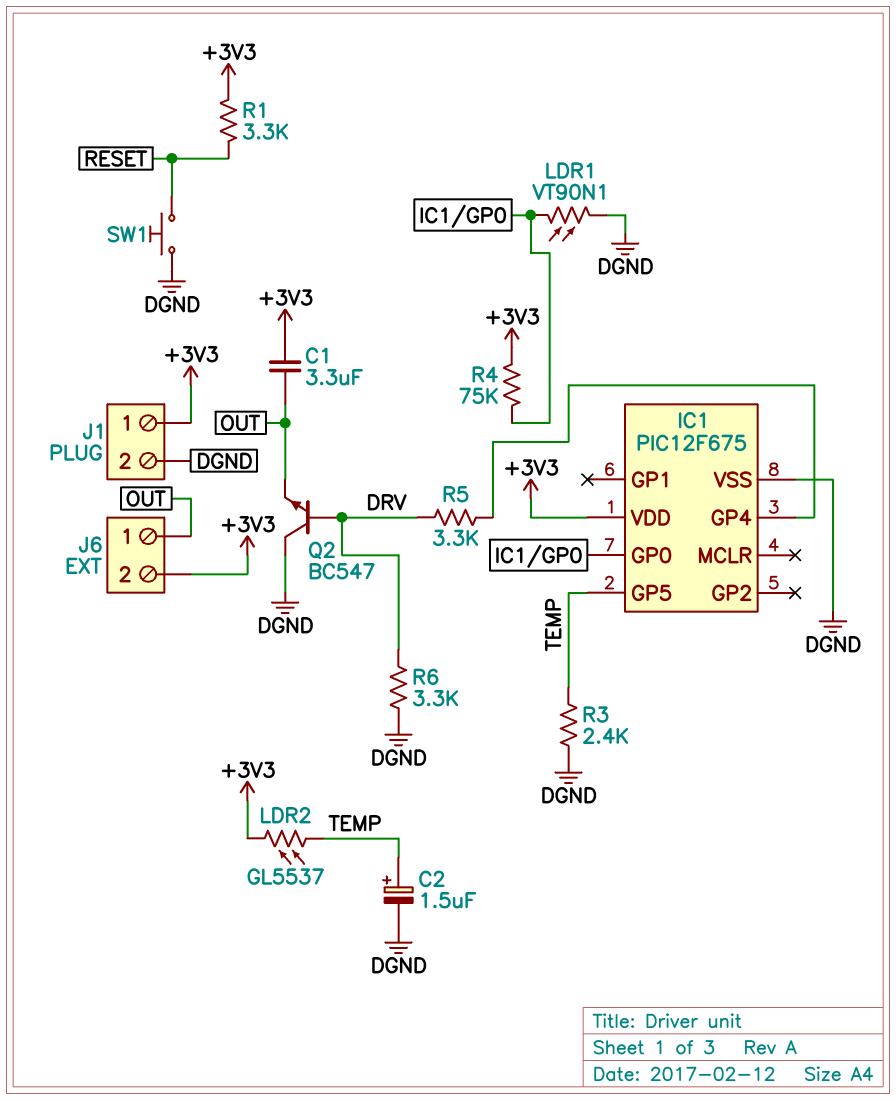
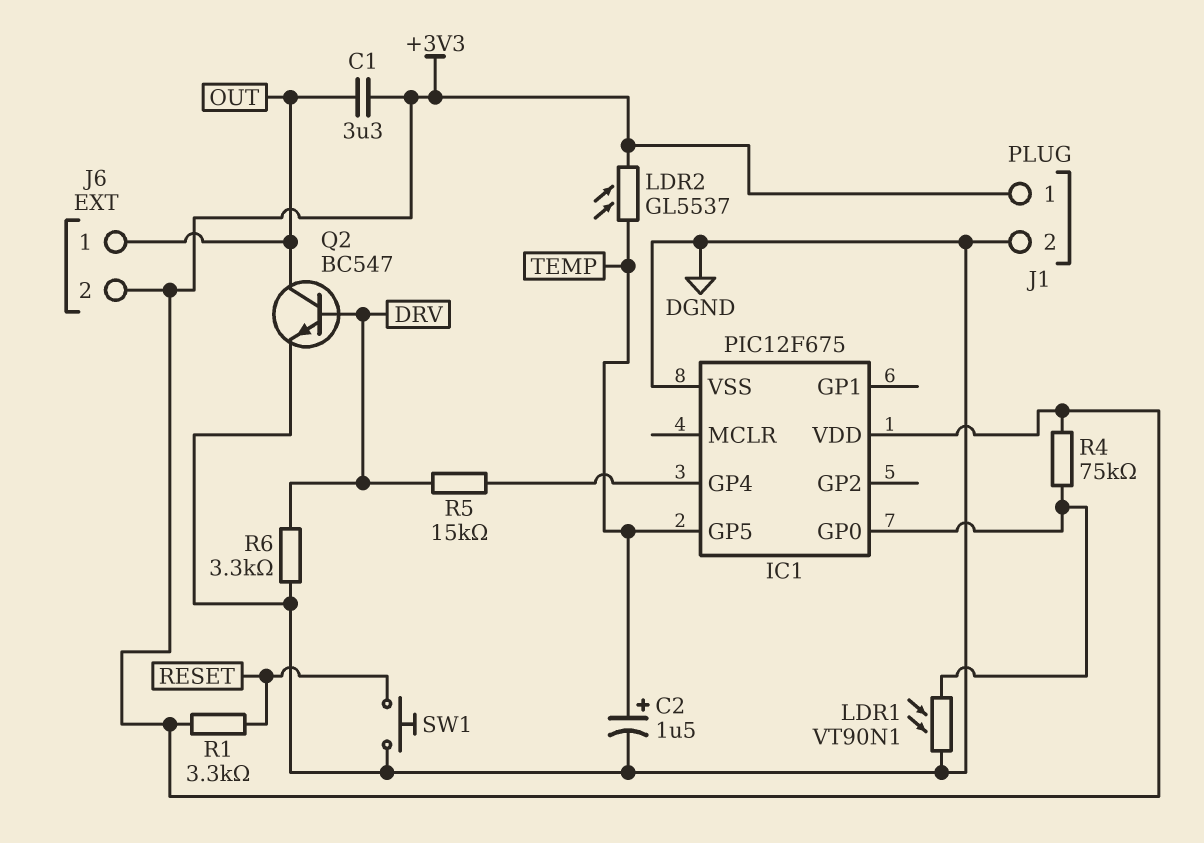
Q2: NPN BC547 (B DRV, C DGND, E OUT) -> NPN BC547 (B DRV, C OUT, E DGND)
R3: 2.4k (DGND, TEMP) -> none
R5: 3.3k (DRV, IC1/GP4) -> 15k (DRV, IC1/GP4)

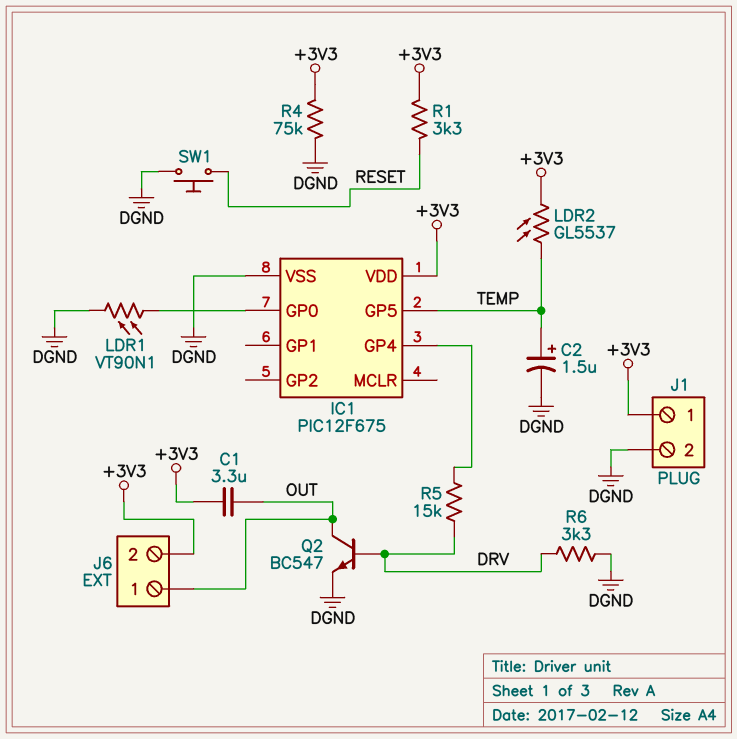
R4: 75k (+3V3, IC1/GP0) -> 75k (+3V3, DGND)

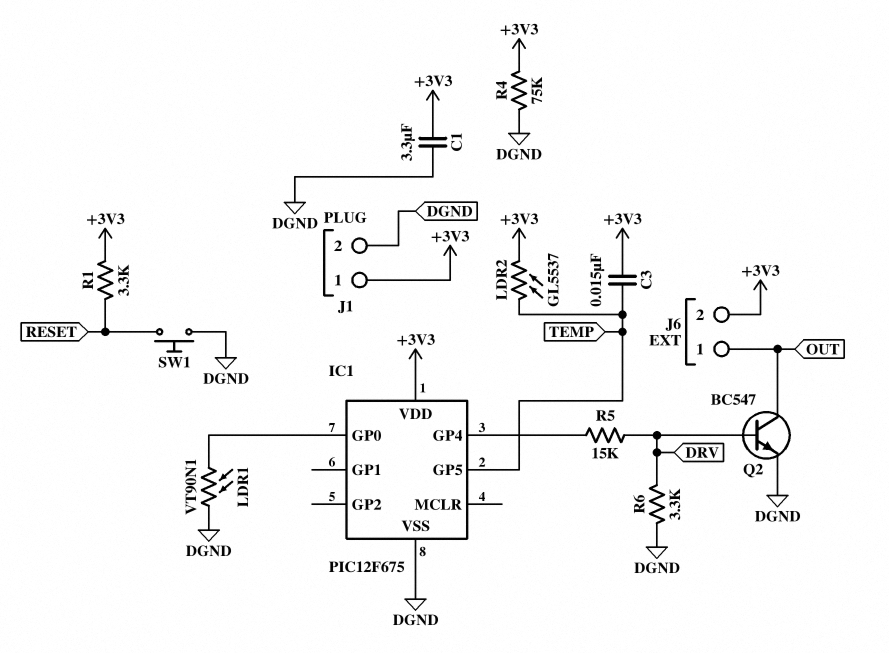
C1: 3.3uF (+3V3, OUT) -> 3.3uF (+3V3, DGND)
C2: 1.5uF (plus TEMP, minus DGND) -> none
C3: none -> 15nF (+3V3, TEMP)

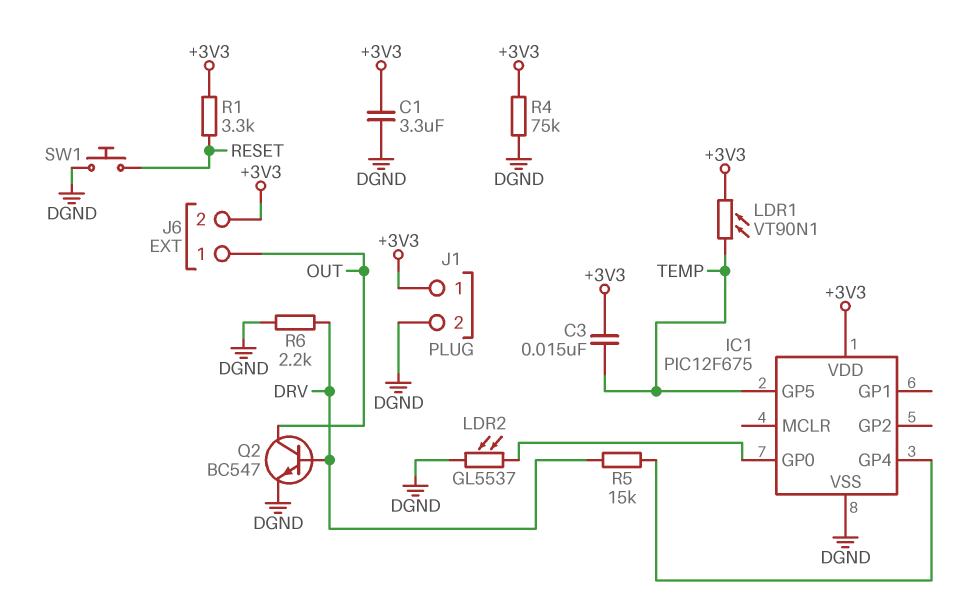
LDR1: VT90N1 (DGND, IC1/GP0) -> VT90N1 (+3V3, TEMP)
LDR2: GL5537 (+3V3, TEMP) -> GL5537 (DGND, IC1/GP0)
R6: 3.3k (DGND, DRV) -> 2.2k (DGND, DRV)

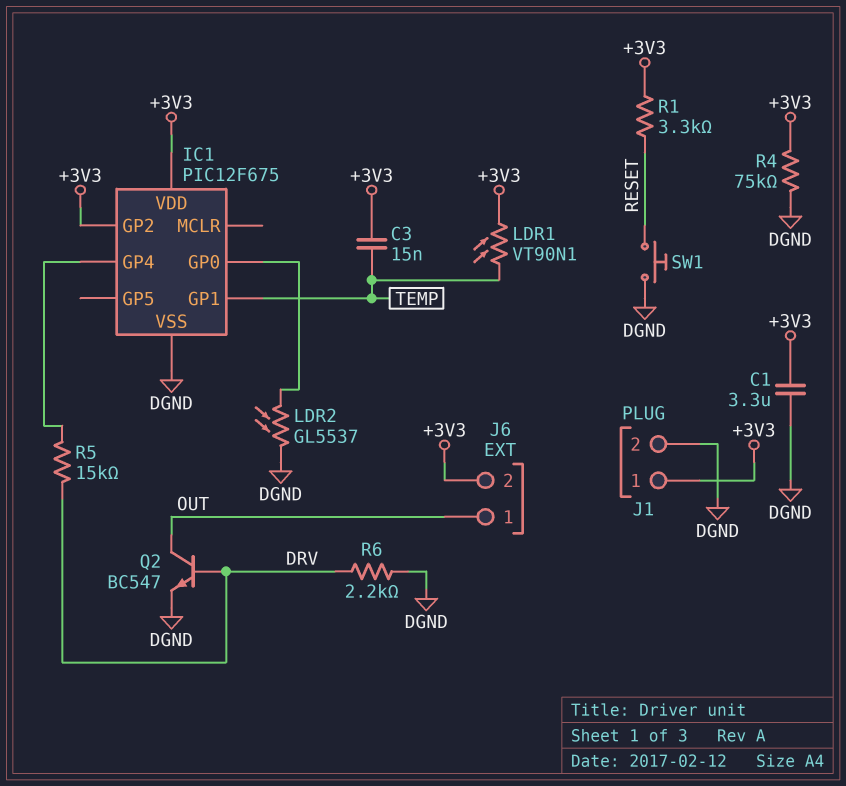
IC1 pin GP1: none -> TEMP
IC1 pin GP2: none -> +3V3
IC1 pin GP5: TEMP -> none

